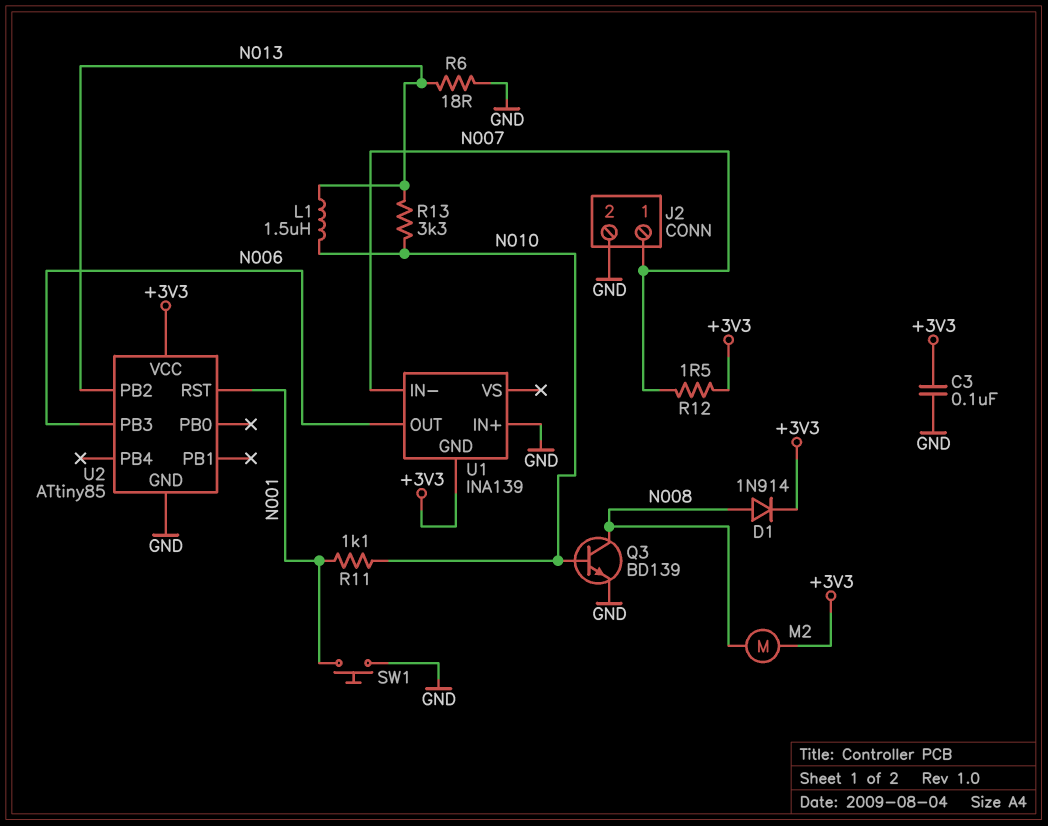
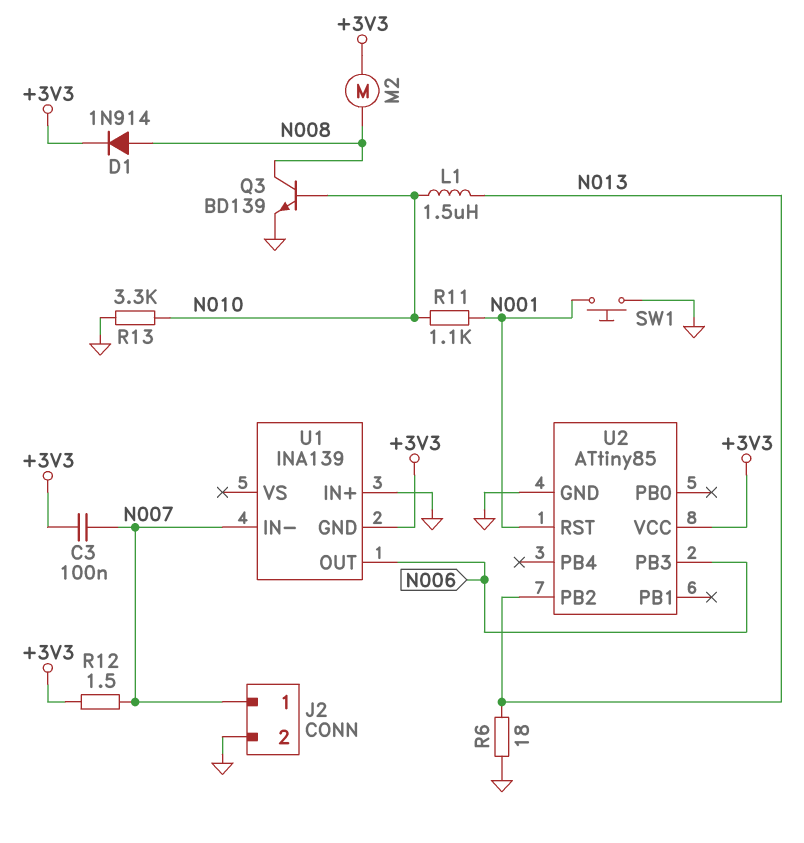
C3: 100nF (+3V3, GND) -> 100nF (+3V3, N007)
R13: 3.3k (N010, N013) -> 3.3k (GND, N010)

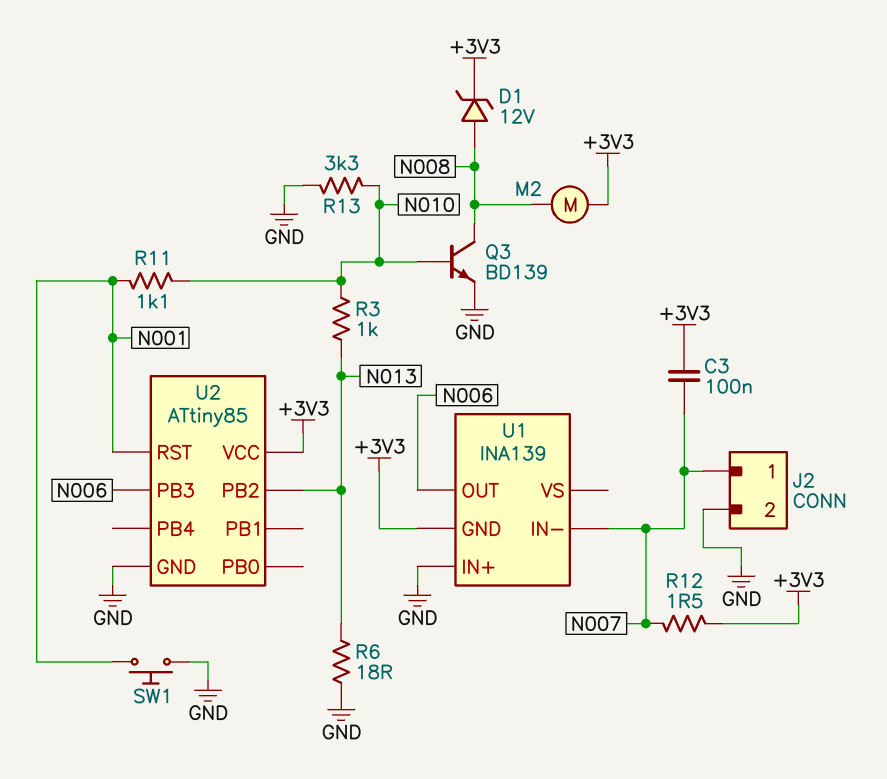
D1: diode 1N914 (A N008, K +3V3) -> zener 12V (A N008, K +3V3)
L1: 1.5uH (N010, N013) -> none
R3: none -> 1k (N010, N013)

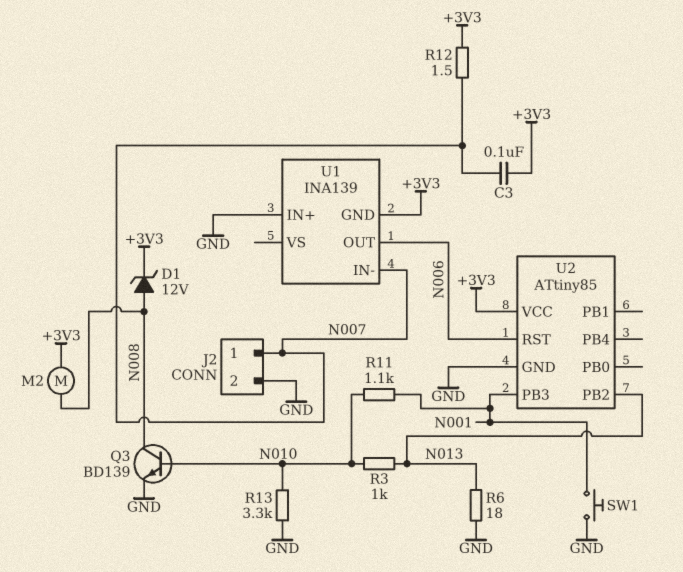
U2 pin PB3: N006 -> N001
U2 pin RST: N001 -> N006

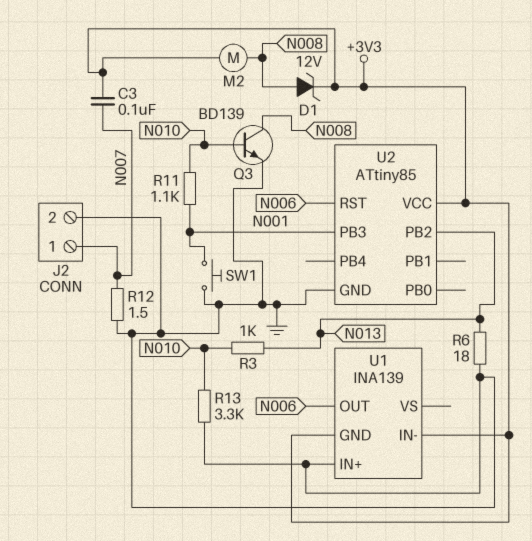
R12: 1.5 (+3V3, N007) -> 1.5 (GND, N007)
U1 pin IN-: N007 -> +3V3

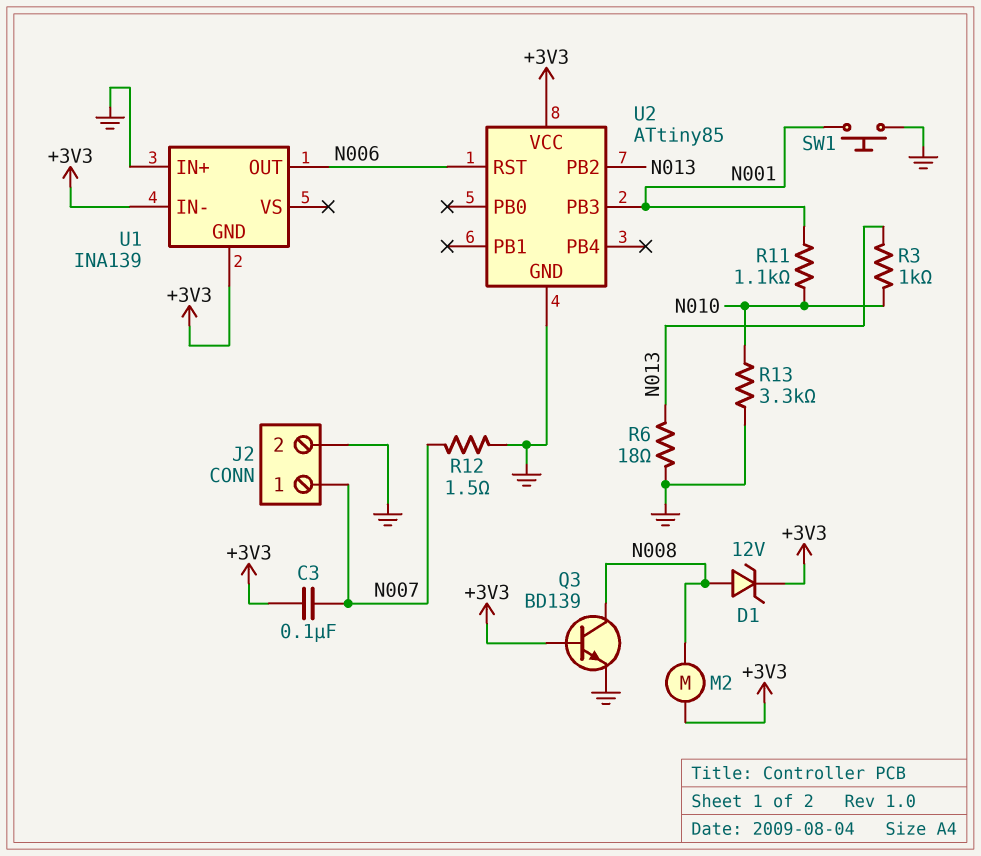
Q3: NPN BD139 (B N010, C N008, E GND) -> NPN BD139 (B +3V3, C N008, E GND)

